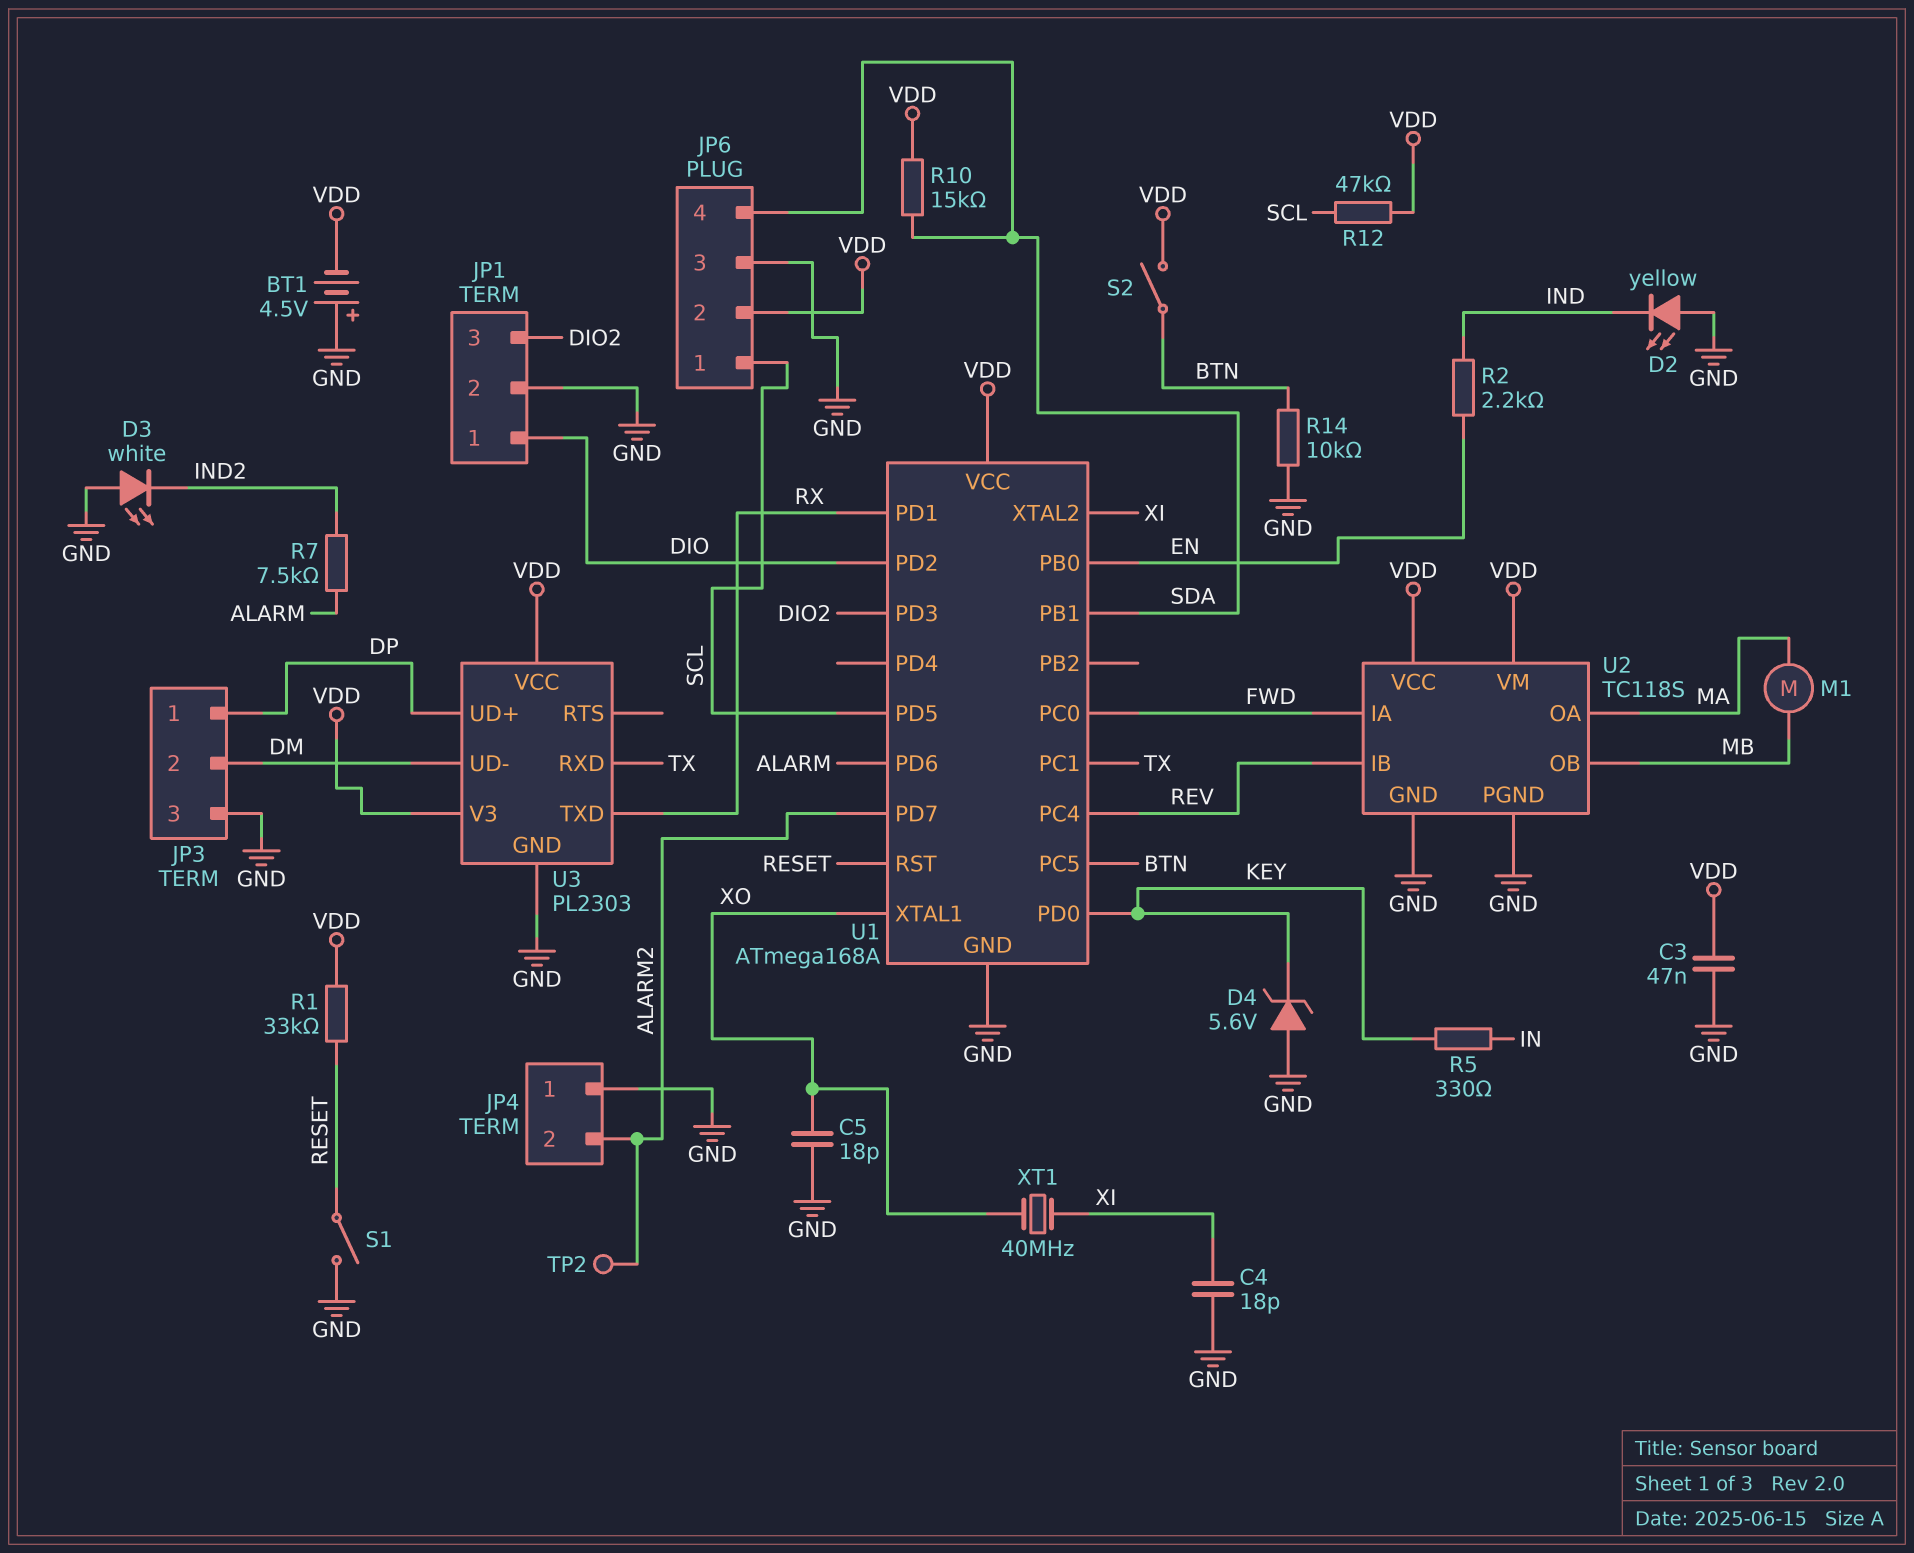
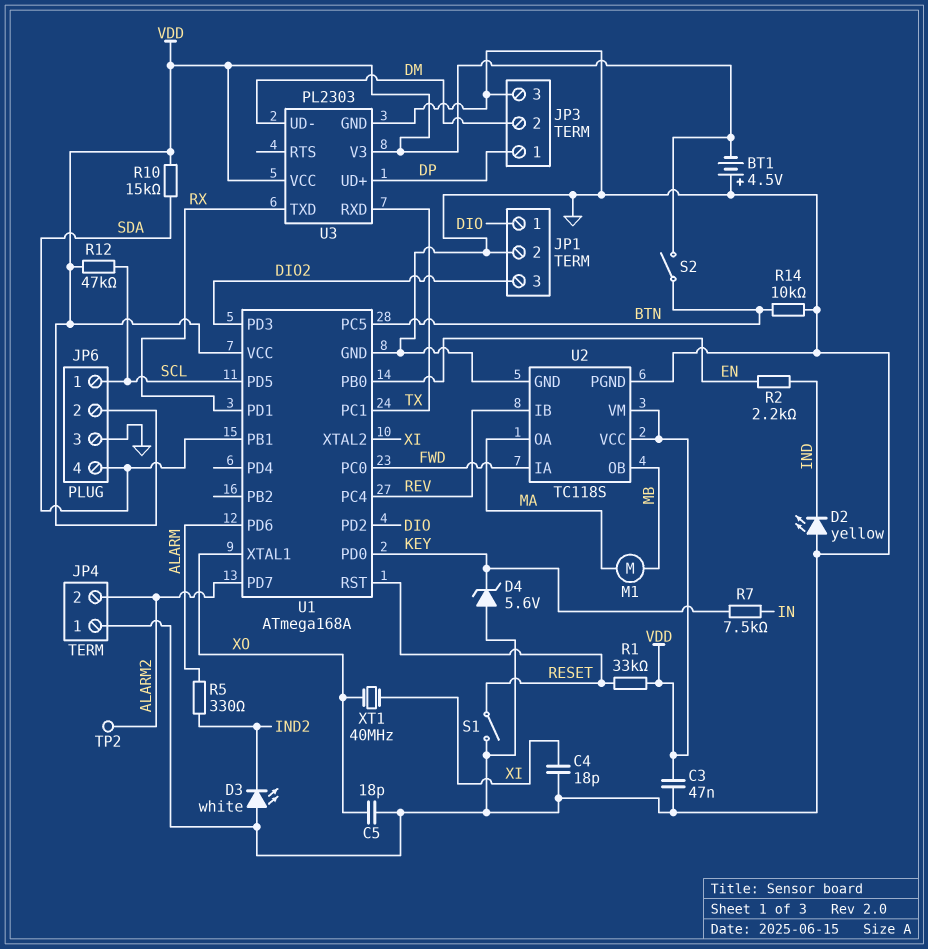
R5: 330 (IN, KEY) -> 330 (ALARM, IND2)
R7: 7.5k (ALARM, IND2) -> 7.5k (IN, KEY)

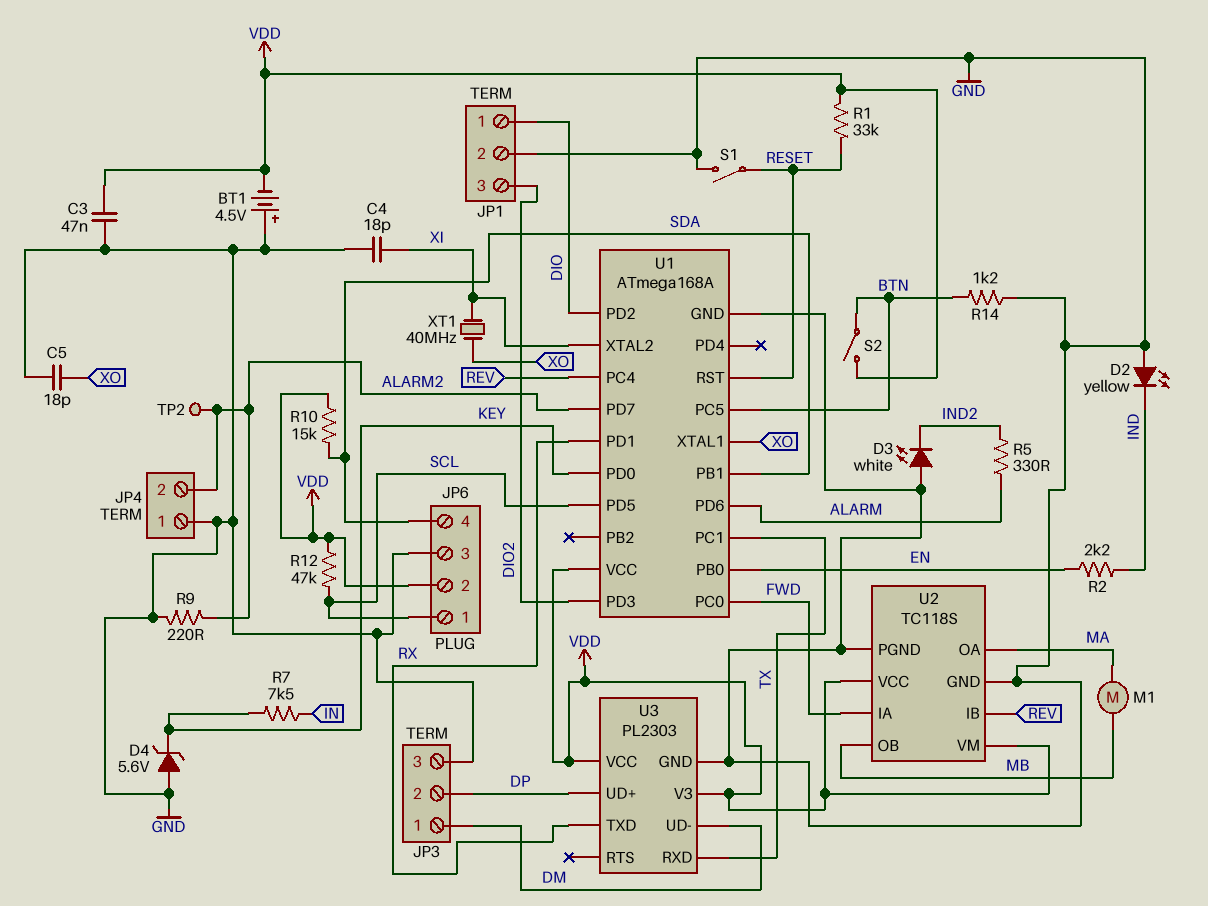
JP3 pin 1: DP -> DM
JP3 pin 2: DM -> DP
R9: none -> 220 (ALARM2, GND)
R14: 10k (BTN, GND) -> 1.2k (BTN, GND)

